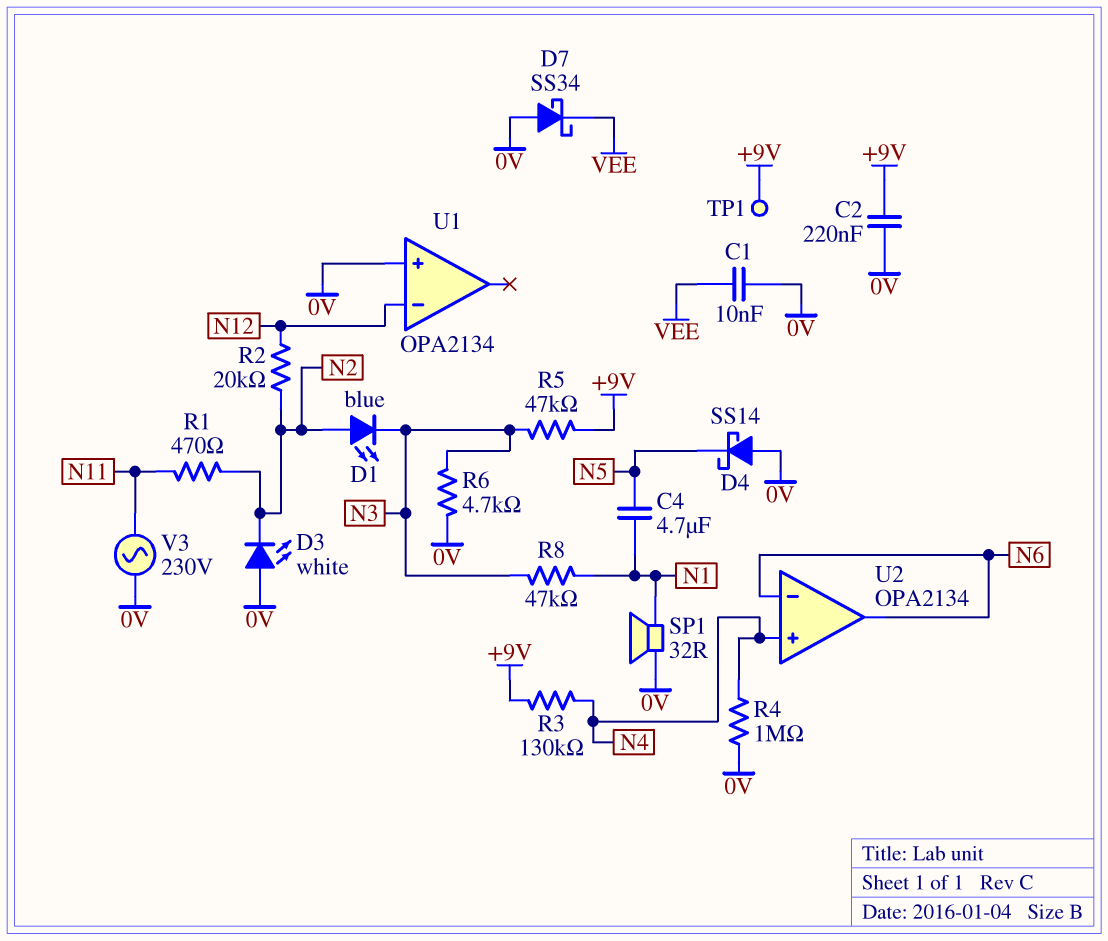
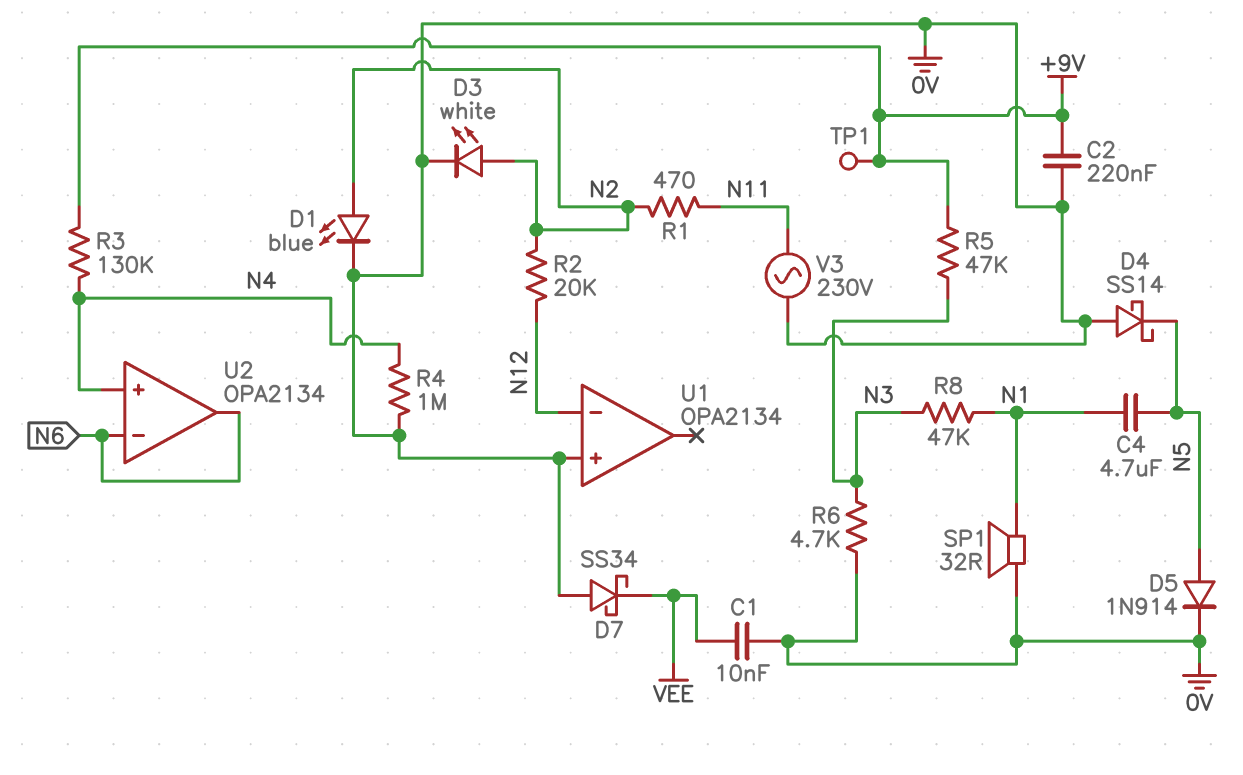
D1: LED blue (A N2, K N3) -> LED blue (A N2, K 0V)
D3: LED white (A 0V, K N2) -> LED white (A N2, K 0V)
D5: none -> diode 1N914 (A N5, K 0V)

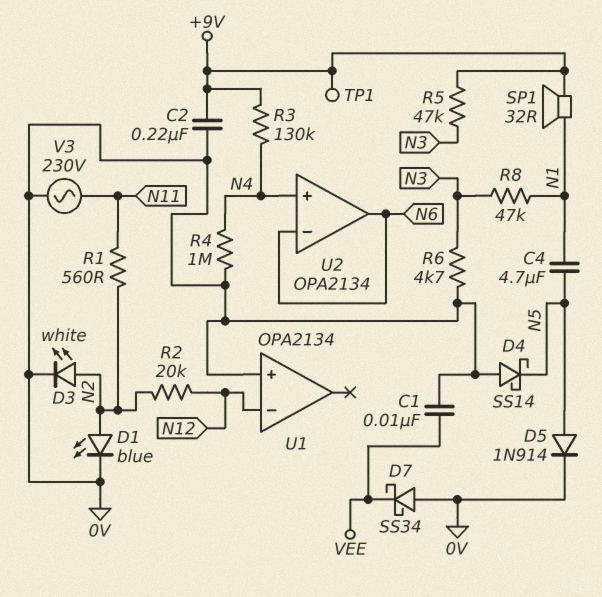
R1: 470 (N2, N11) -> 560 (N2, N11)
SP1: speaker 32R (0V, N1) -> speaker 32R (+9V, N1)

